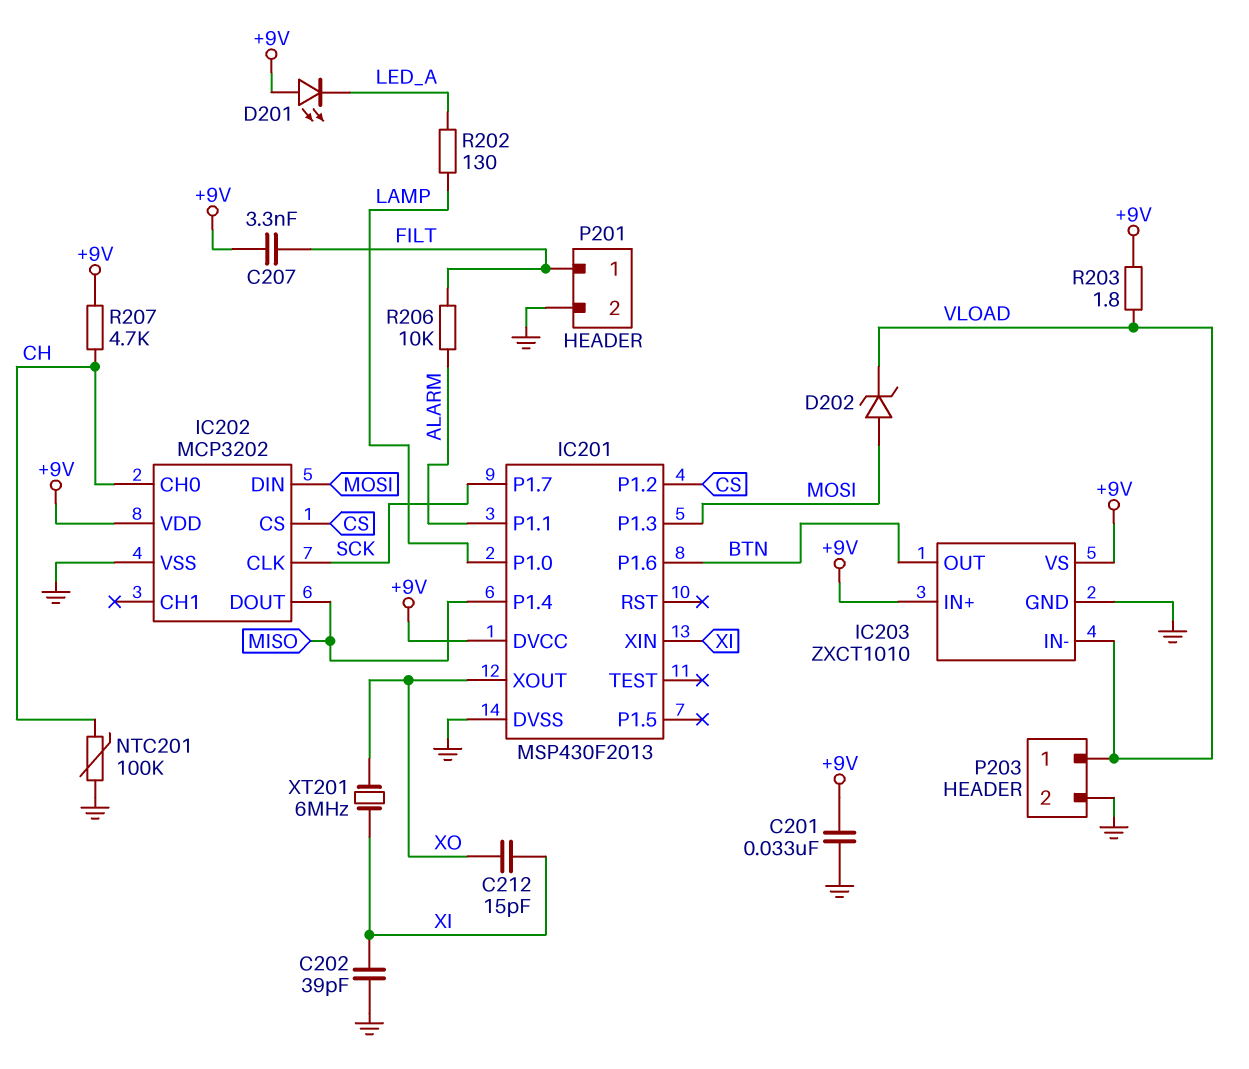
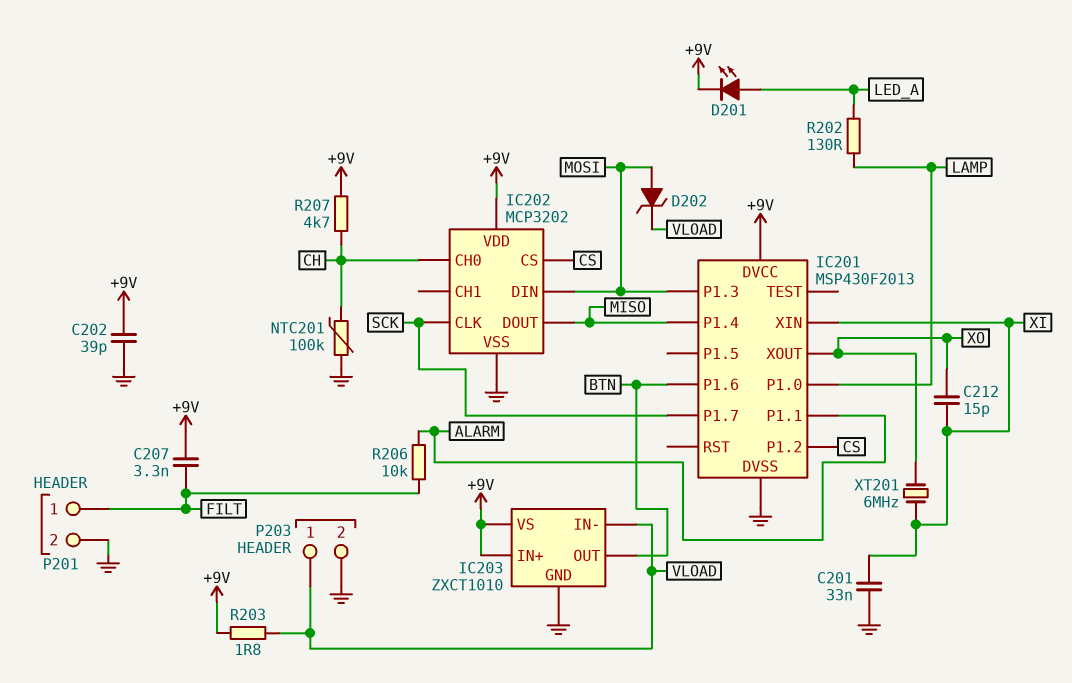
C201: 33nF (+9V, GND) -> 33nF (GND, XI)
C202: 39pF (GND, XI) -> 39pF (+9V, GND)
D201: LED (A +9V, K LED_A) -> LED (A LED_A, K +9V)

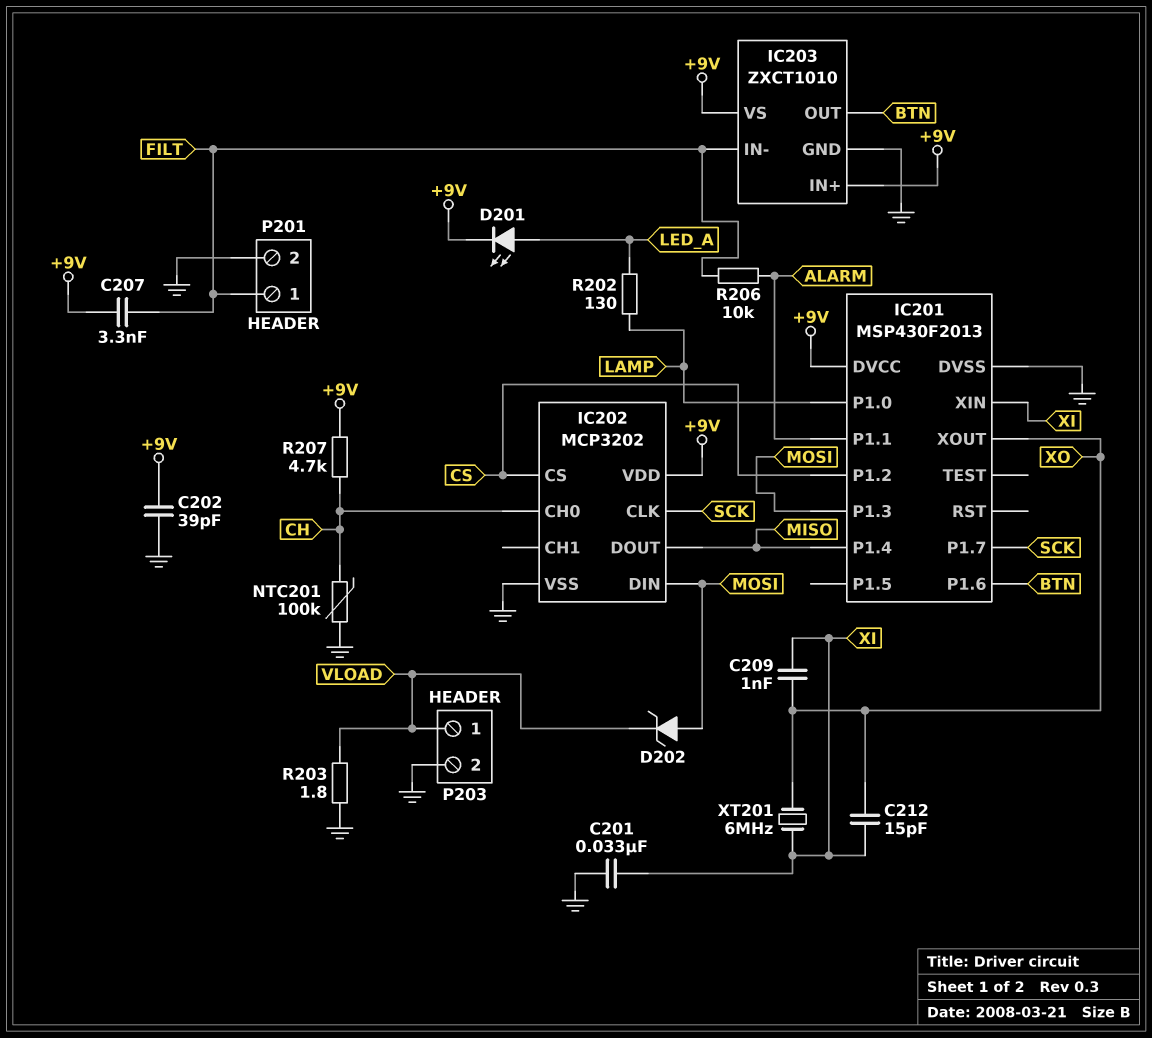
C209: none -> 1nF (XI, XO)
IC203 pin IN-: VLOAD -> FILT
R203: 1.8 (+9V, VLOAD) -> 1.8 (GND, VLOAD)

